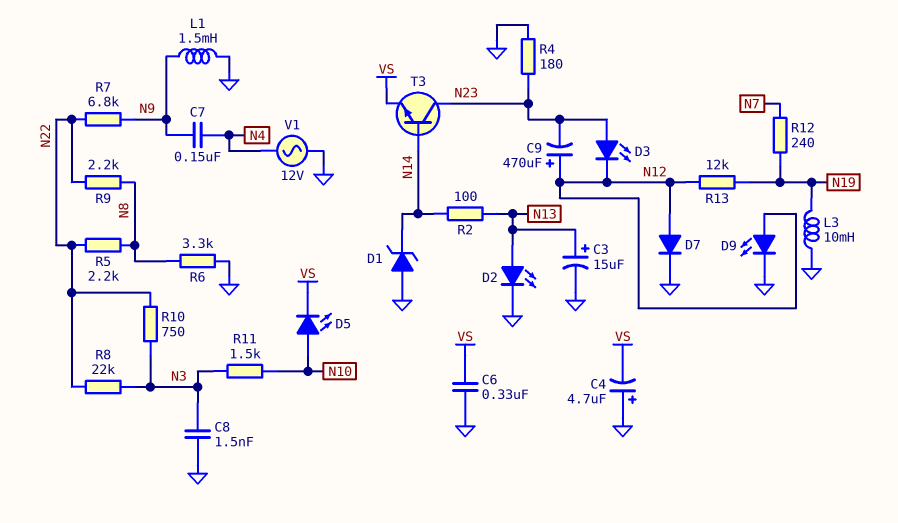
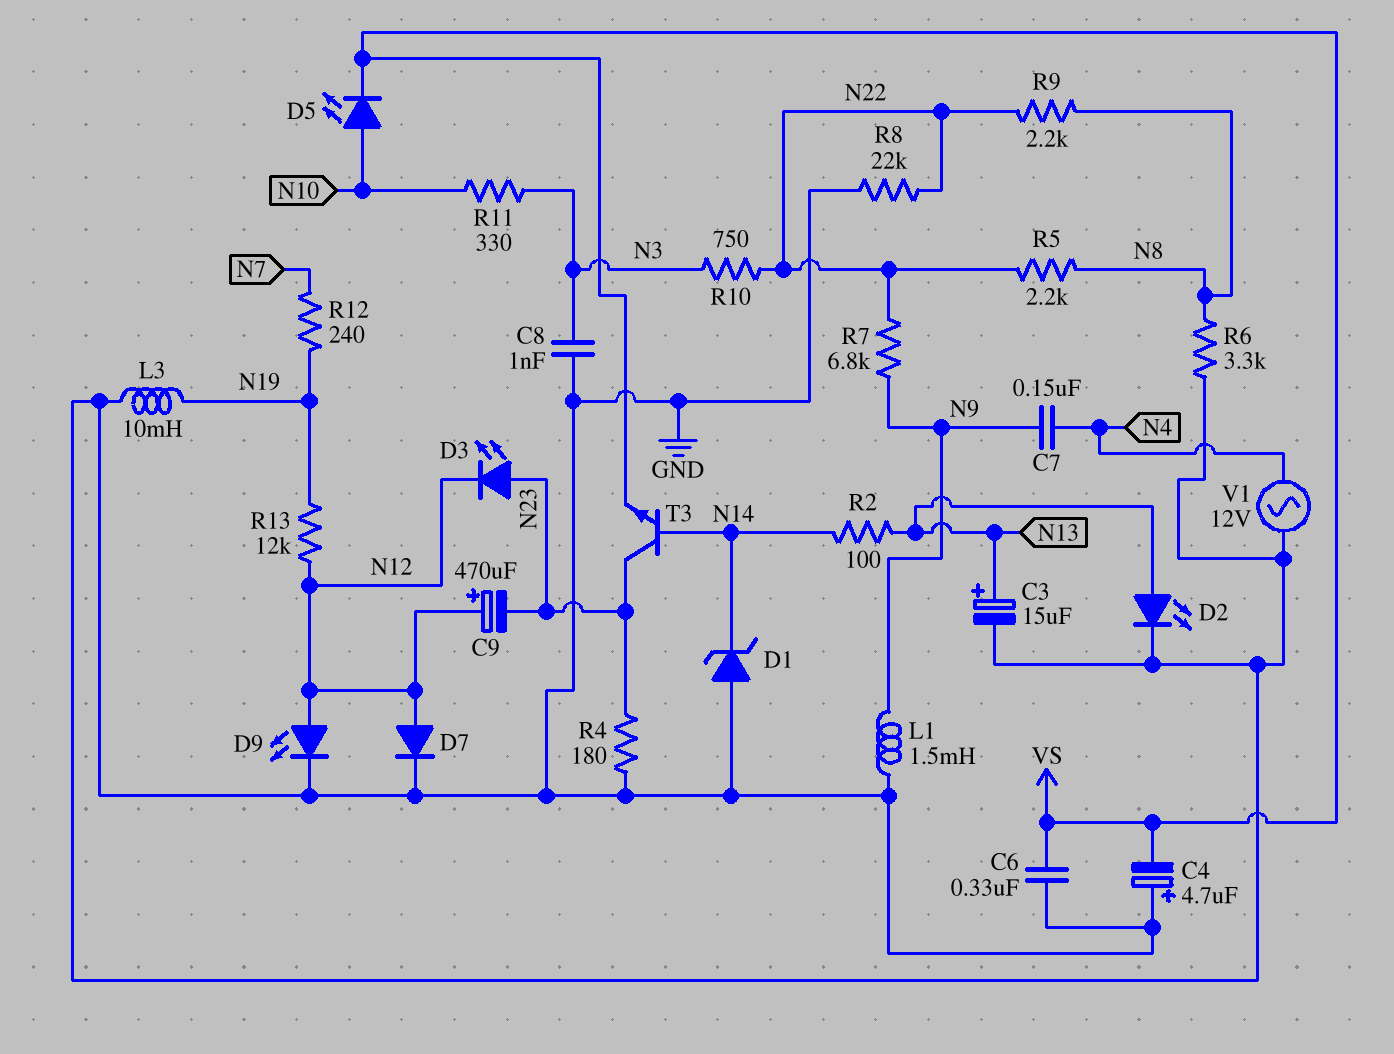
C8: 1.5nF (GND, N3) -> 1nF (GND, N3)
R8: 22k (N3, N22) -> 22k (GND, N22)
R11: 1.5k (N3, N10) -> 330 (N3, N10)

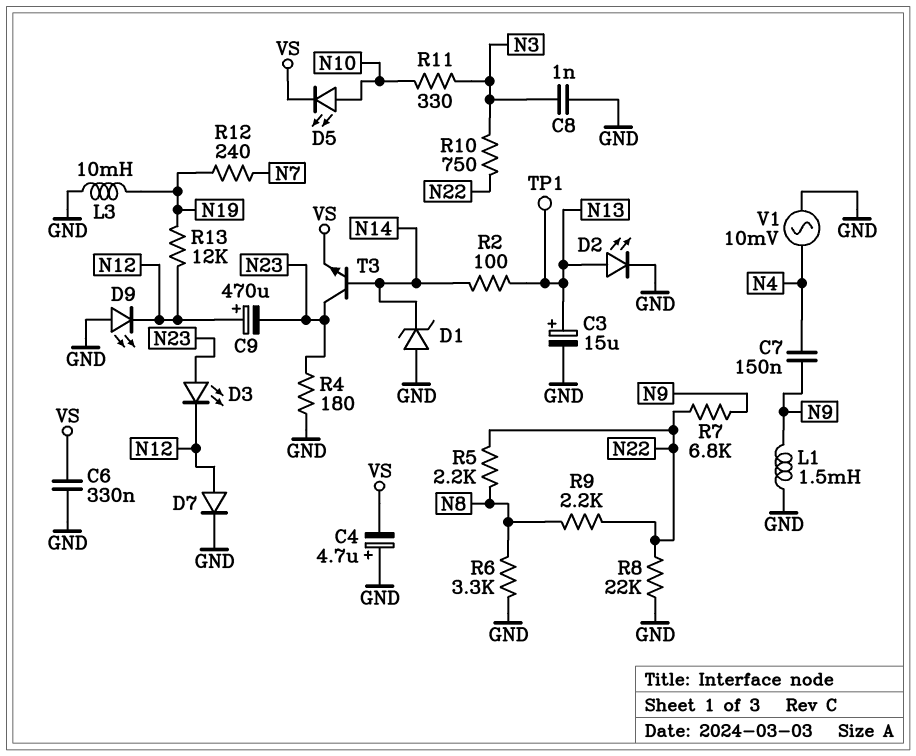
D9: LED (A N12, K GND) -> LED (A GND, K N12)
TP1: none -> test point (N13)
V1: AC 12V (GND, N4) -> AC 10mV (GND, N4)

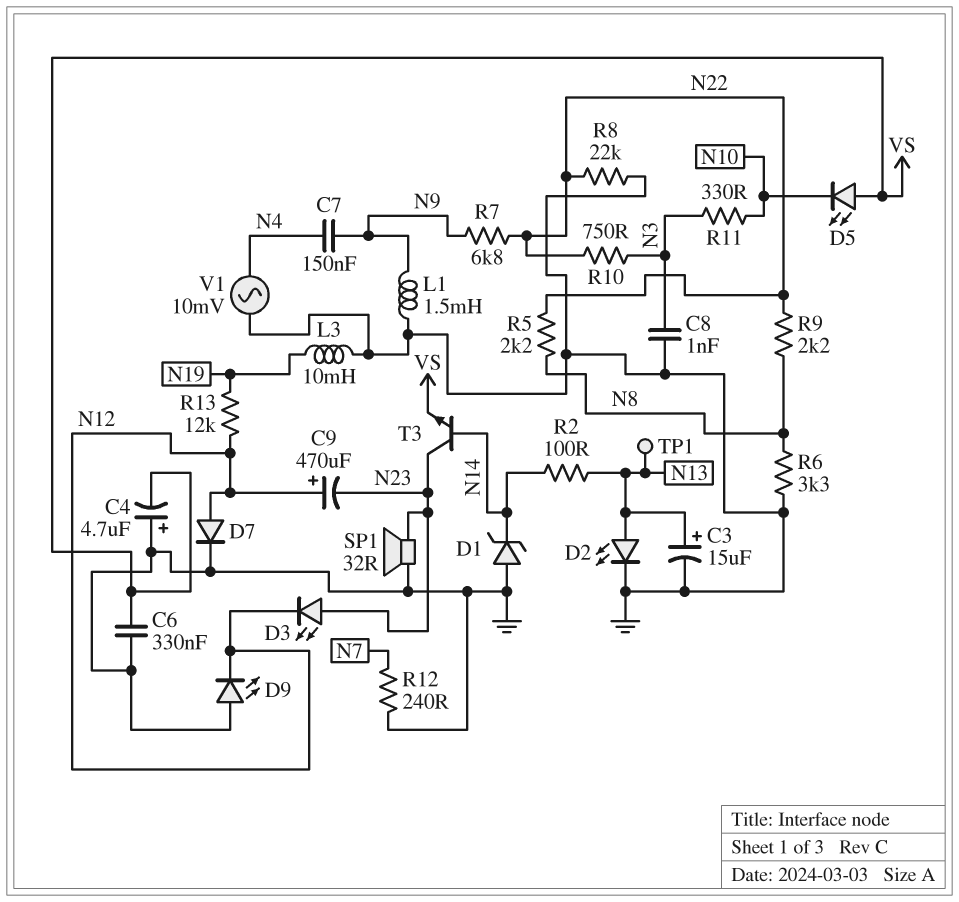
D5: LED (A N10, K VS) -> LED (A VS, K N10)
R4: 180 (GND, N23) -> none
R12: 240 (N7, N19) -> 240 (GND, N7)
SP1: none -> speaker 32R (GND, N23)

